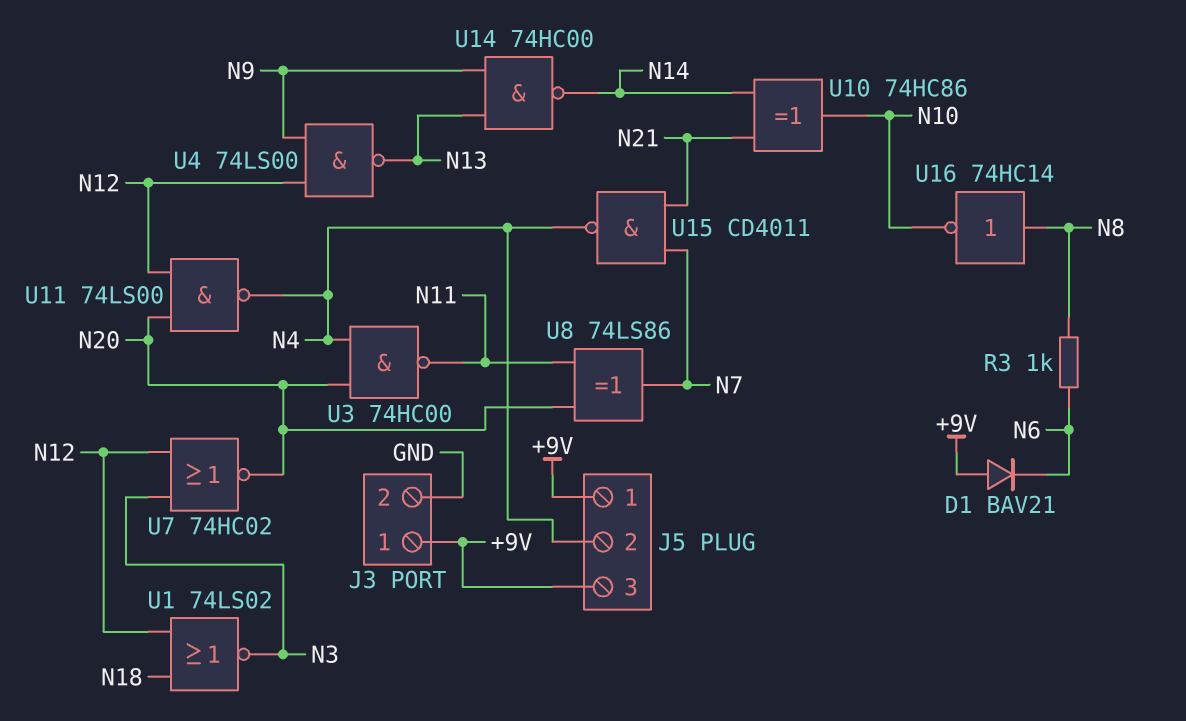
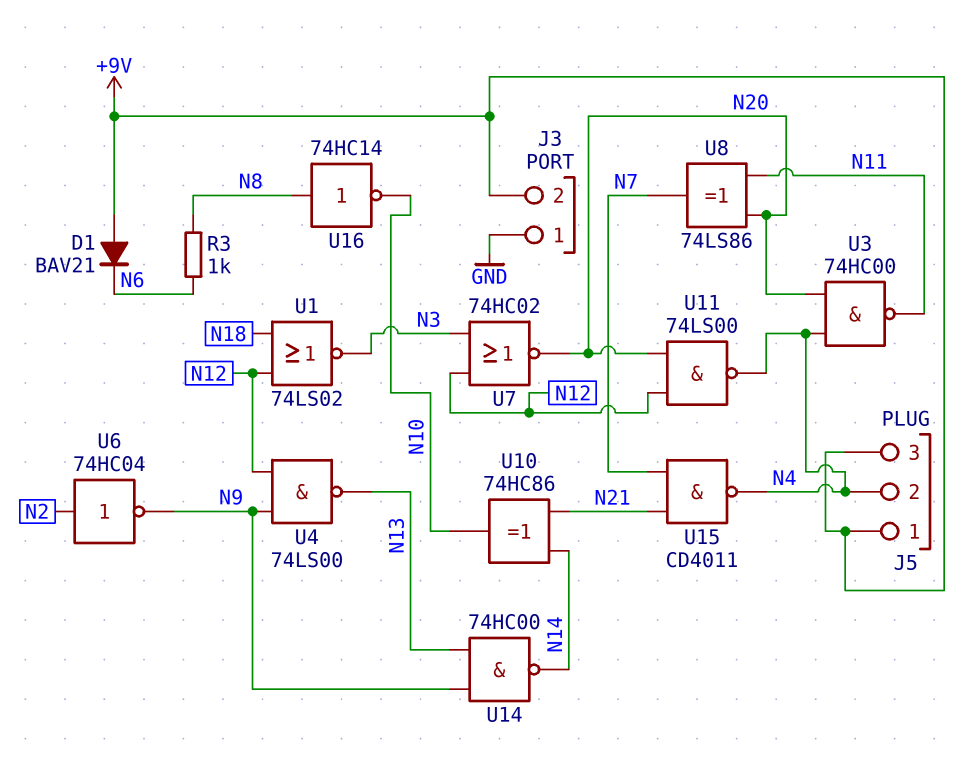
J3 pin 1: +9V -> GND
J3 pin 2: GND -> +9V
U6: none -> NOT 74HC04 (in N2, out N9)

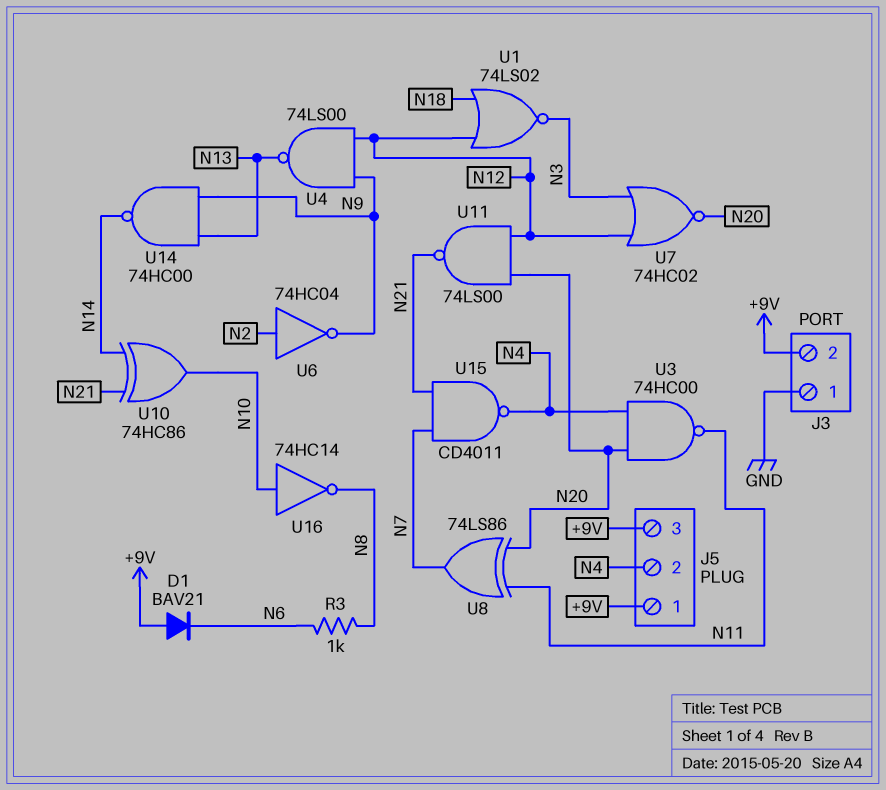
U11: NAND 74LS00 (in N12, in N20, out N4) -> NAND 74LS00 (in N12, in N20, out N21)
U16: NOT 74HC14 (in N8, out N10) -> NOT 74HC14 (in N10, out N8)

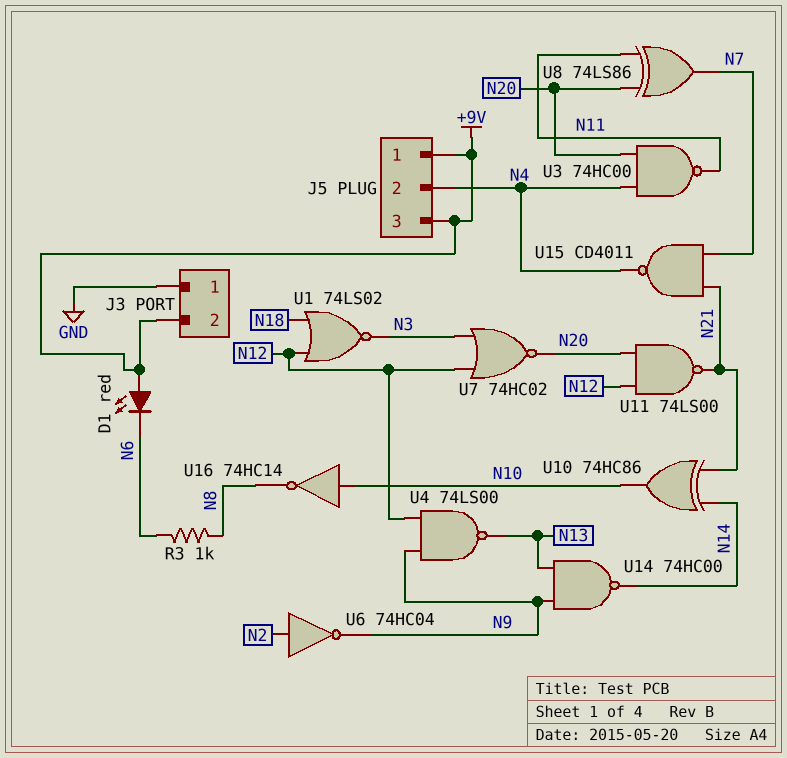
D1: diode BAV21 (A +9V, K N6) -> LED red (A +9V, K N6)

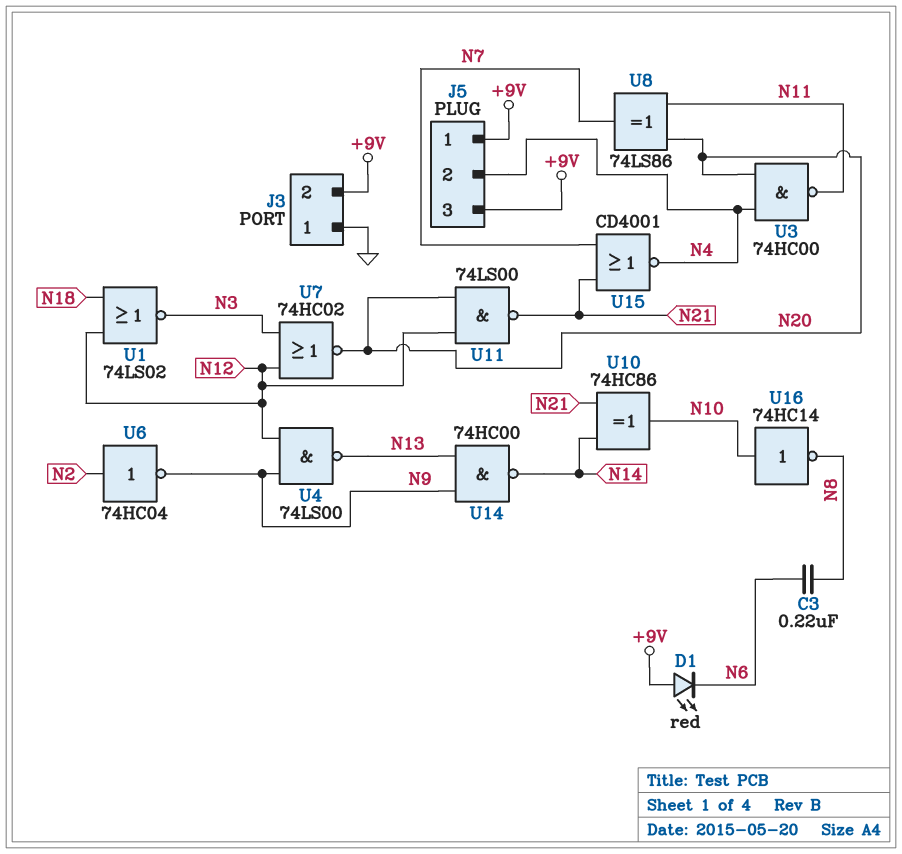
C3: none -> 220nF (N6, N8)
R3: 1k (N6, N8) -> none
U15: NAND CD4011 (in N7, in N21, out N4) -> NOR CD4001 (in N7, in N21, out N4)

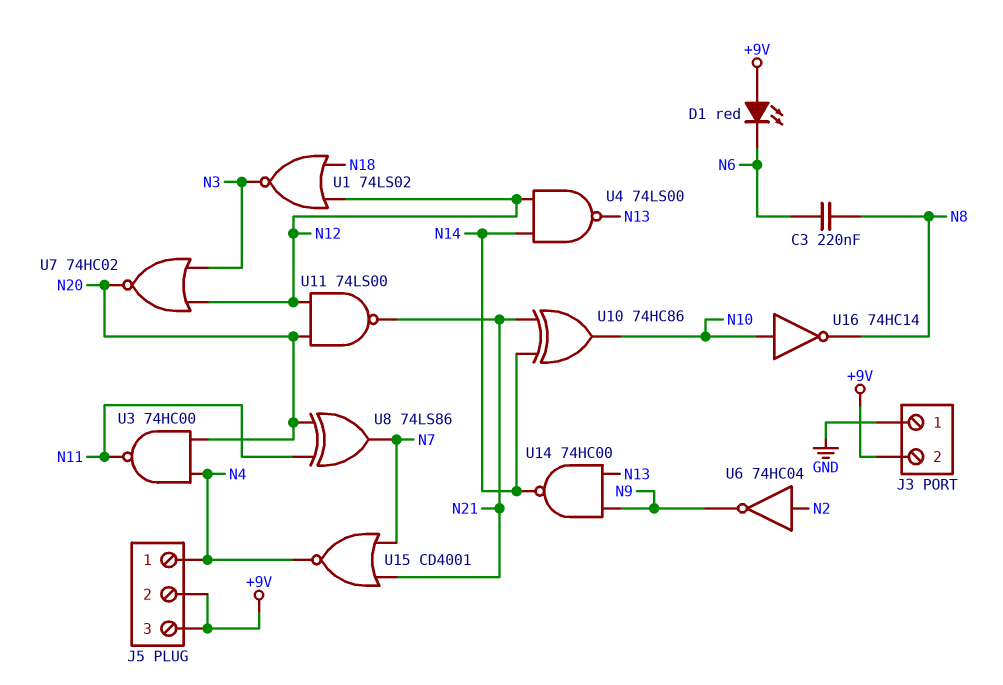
J5 pin 1: +9V -> N4
J5 pin 2: N4 -> +9V
U4: NAND 74LS00 (in N9, in N12, out N13) -> NAND 74LS00 (in N12, in N14, out N13)

